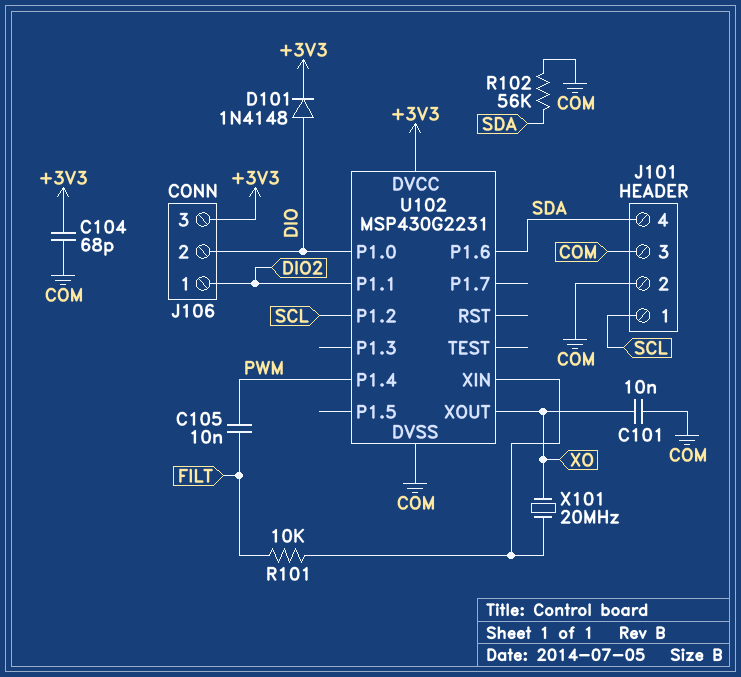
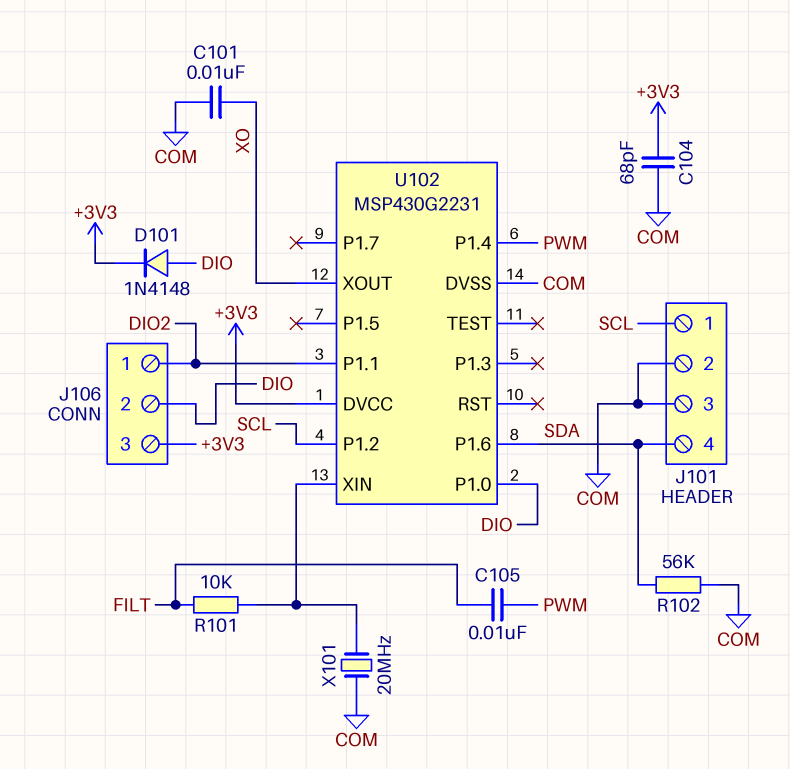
X101: 20MHz (U102/XIN, XO) -> 20MHz (COM, U102/XIN)

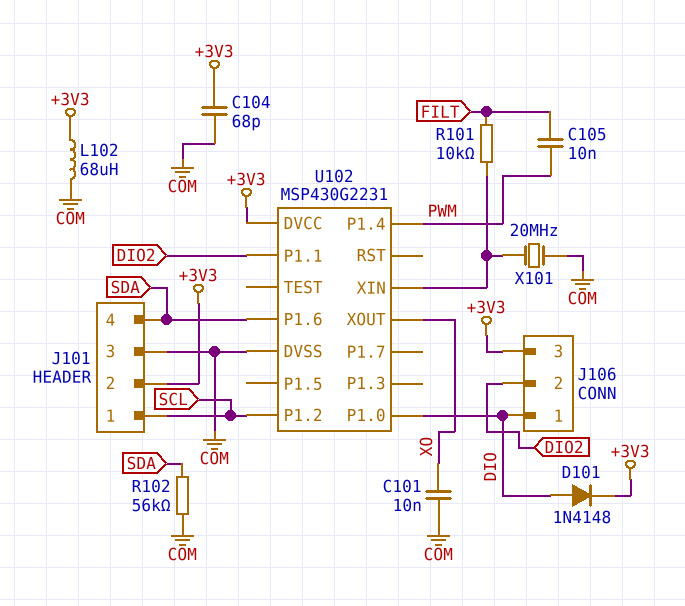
J101 pin 2: COM -> +3V3
J106 pin 1: DIO2 -> DIO
J106 pin 2: DIO -> DIO2
L102: none -> 68uH (+3V3, COM)

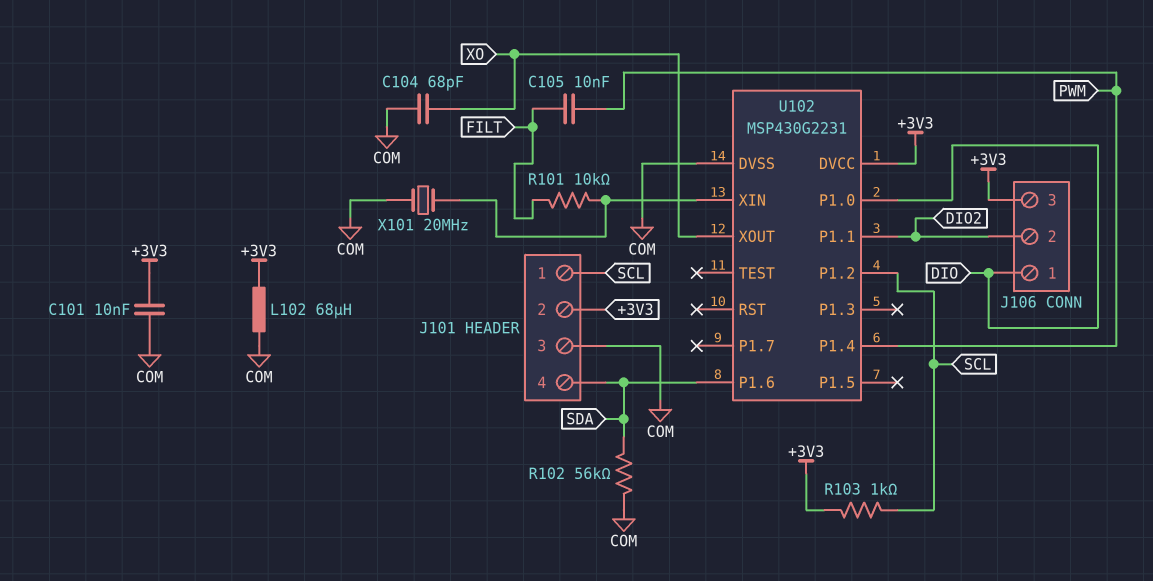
C101: 10nF (COM, XO) -> 10nF (+3V3, COM)
C104: 68pF (+3V3, COM) -> 68pF (COM, XO)
D101: diode 1N4148 (A DIO, K +3V3) -> none
R103: none -> 1k (+3V3, SCL)

